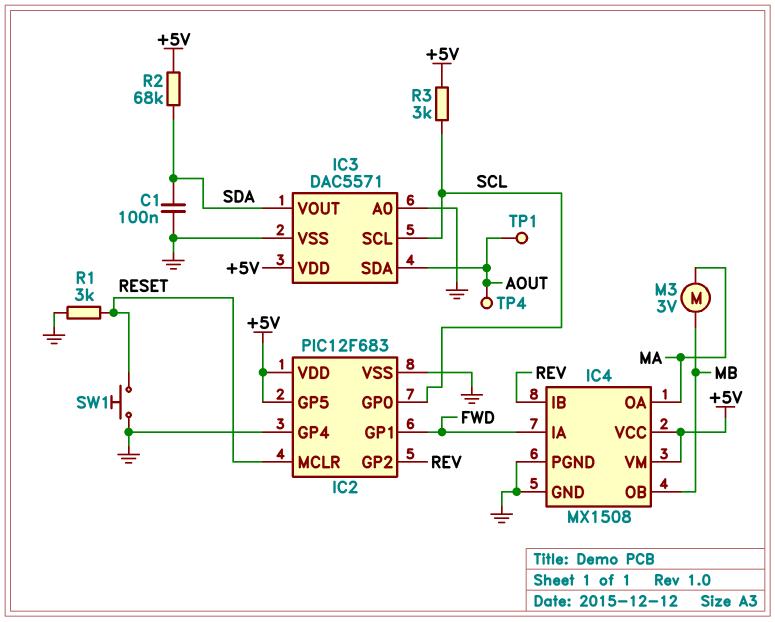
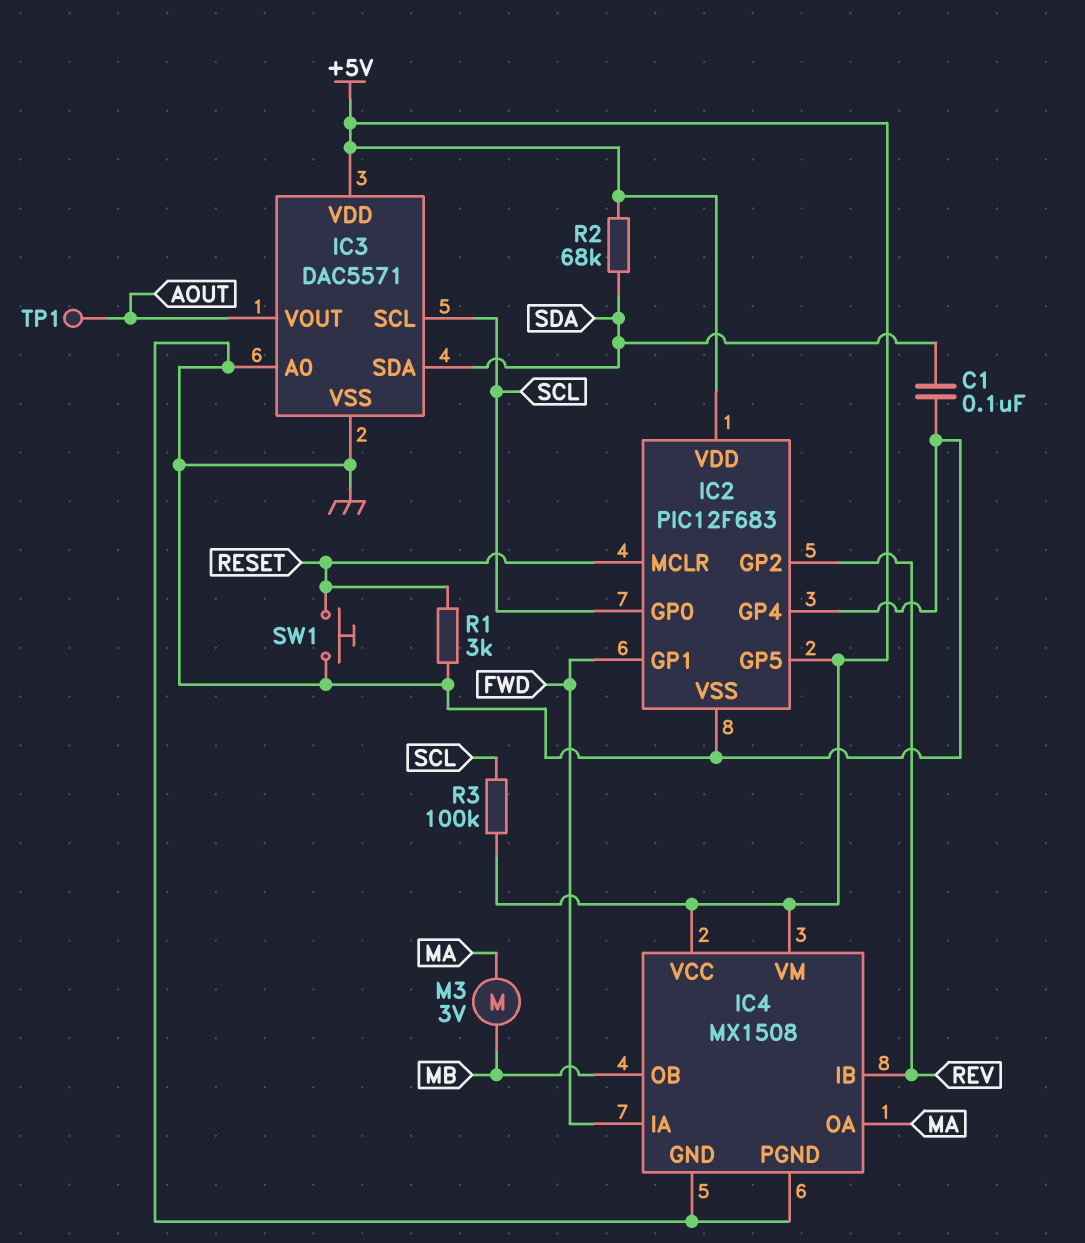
IC3 pin SDA: AOUT -> SDA
IC3 pin VOUT: SDA -> AOUT
R3: 3k (+5V, SCL) -> 100k (+5V, SCL)
TP4: test point (AOUT) -> none

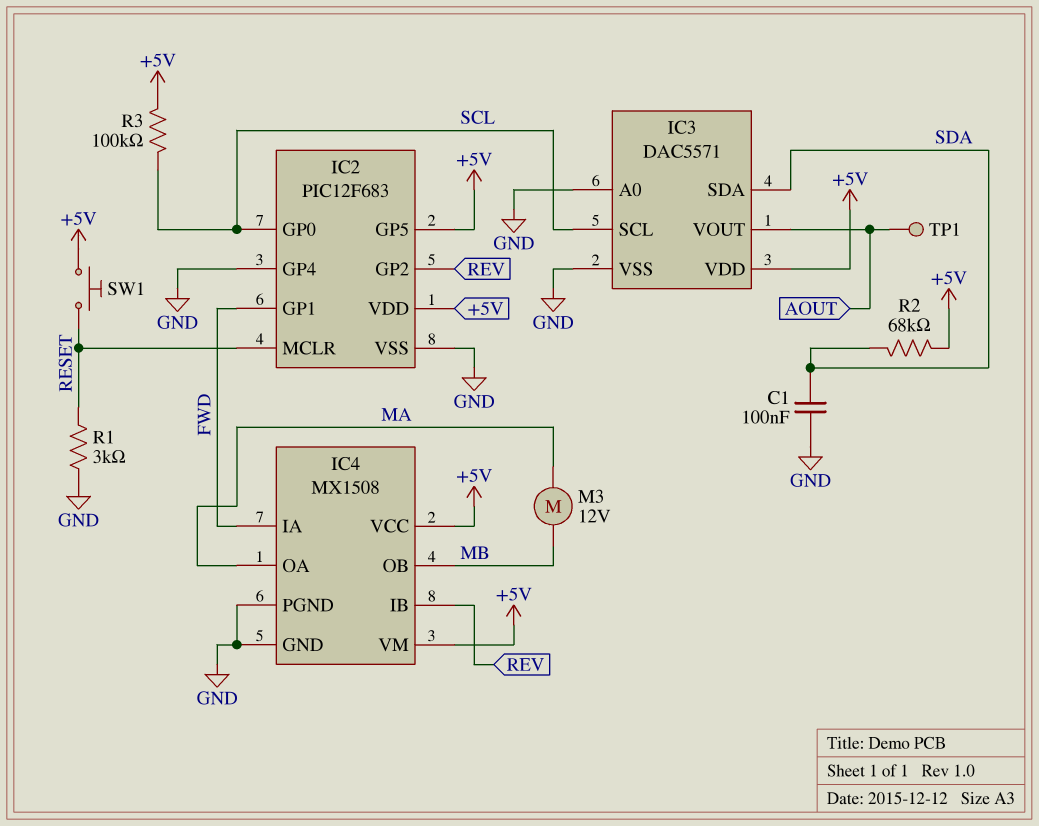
M3: motor 3V (MA, MB) -> motor 12V (MA, MB)
SW1: button (GND, RESET) -> button (+5V, RESET)

